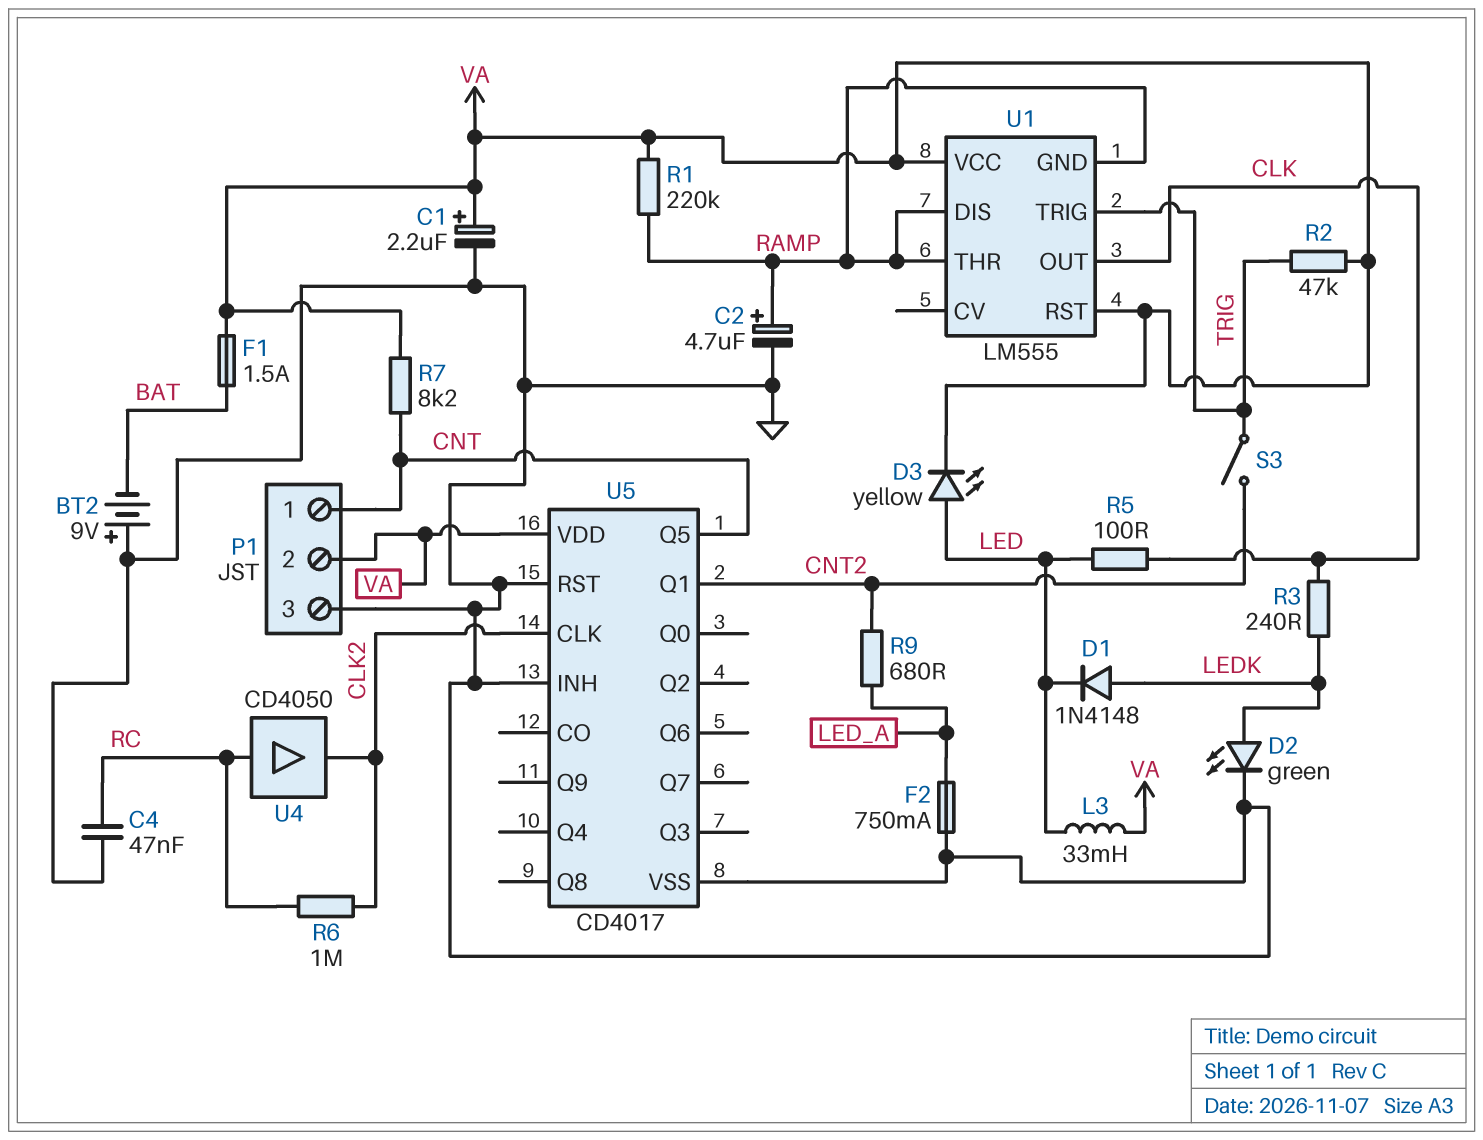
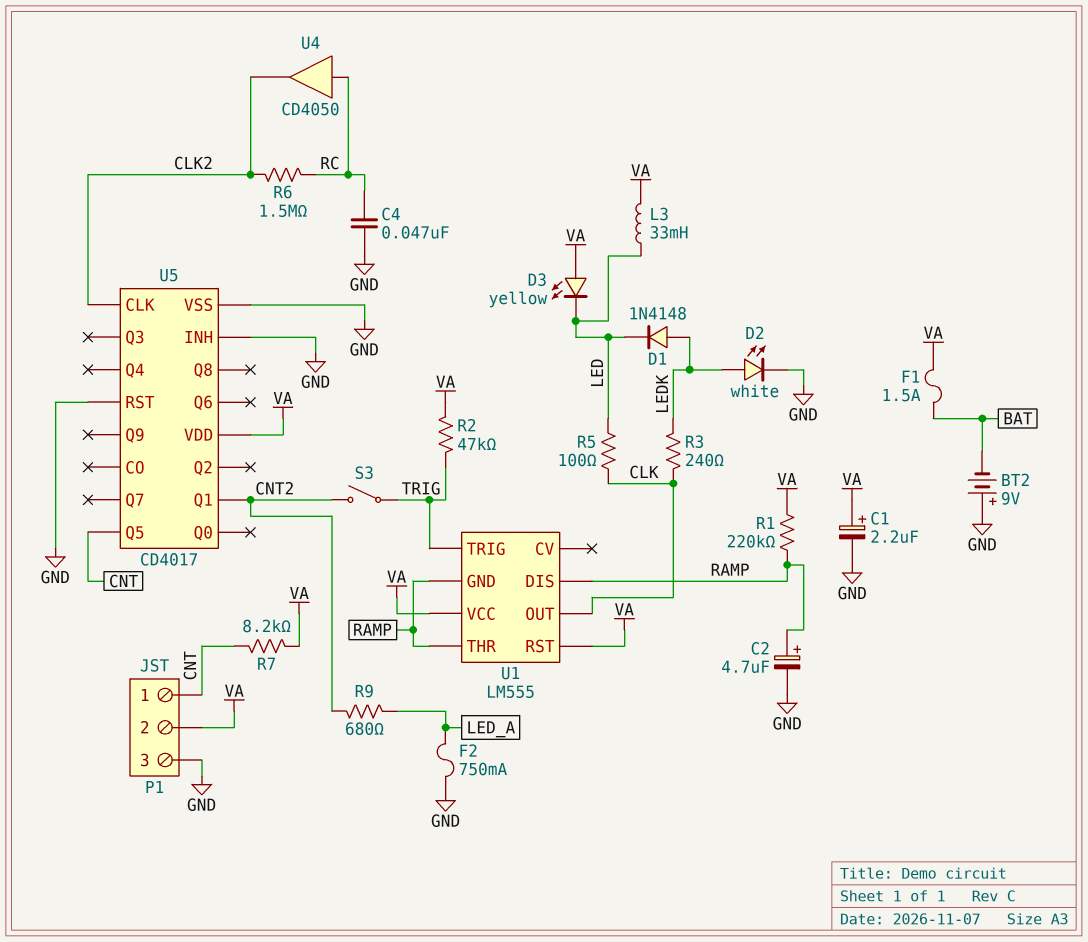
D2: LED green (A LEDK, K GND) -> LED white (A LEDK, K GND)
D3: LED yellow (A LED, K VA) -> LED yellow (A VA, K LED)
R6: 1M (CLK2, RC) -> 1.5M (CLK2, RC)

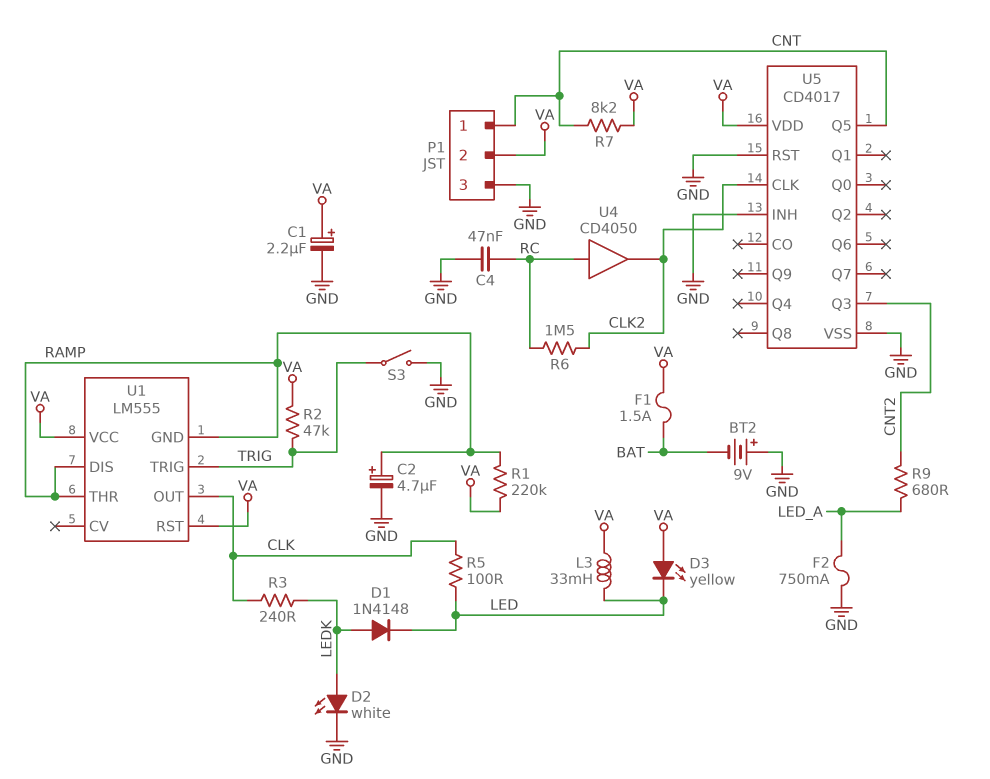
S3: switch (CNT2, TRIG) -> switch (GND, TRIG)
U5 pin Q1: CNT2 -> none
U5 pin Q3: none -> CNT2

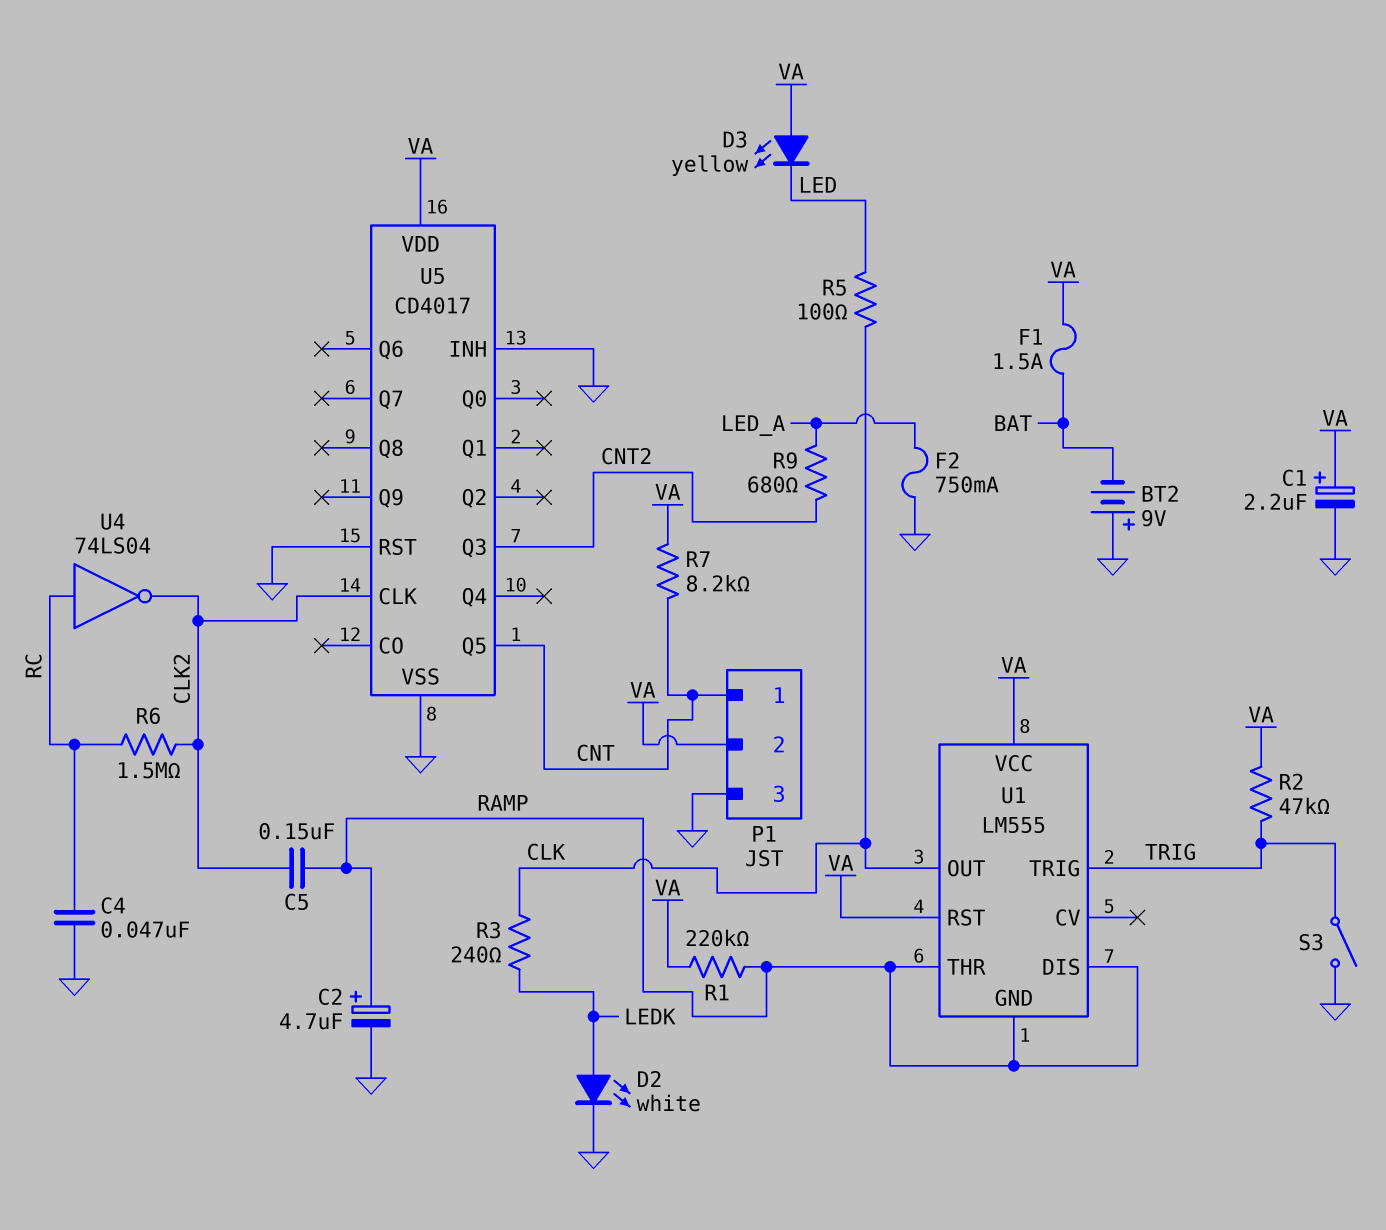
C5: none -> 150nF (CLK2, RAMP)
D1: diode 1N4148 (A LEDK, K LED) -> none
L3: 33mH (LED, VA) -> none
U4: buffer CD4050 (in RC, out CLK2) -> NOT 74LS04 (in RC, out CLK2)

